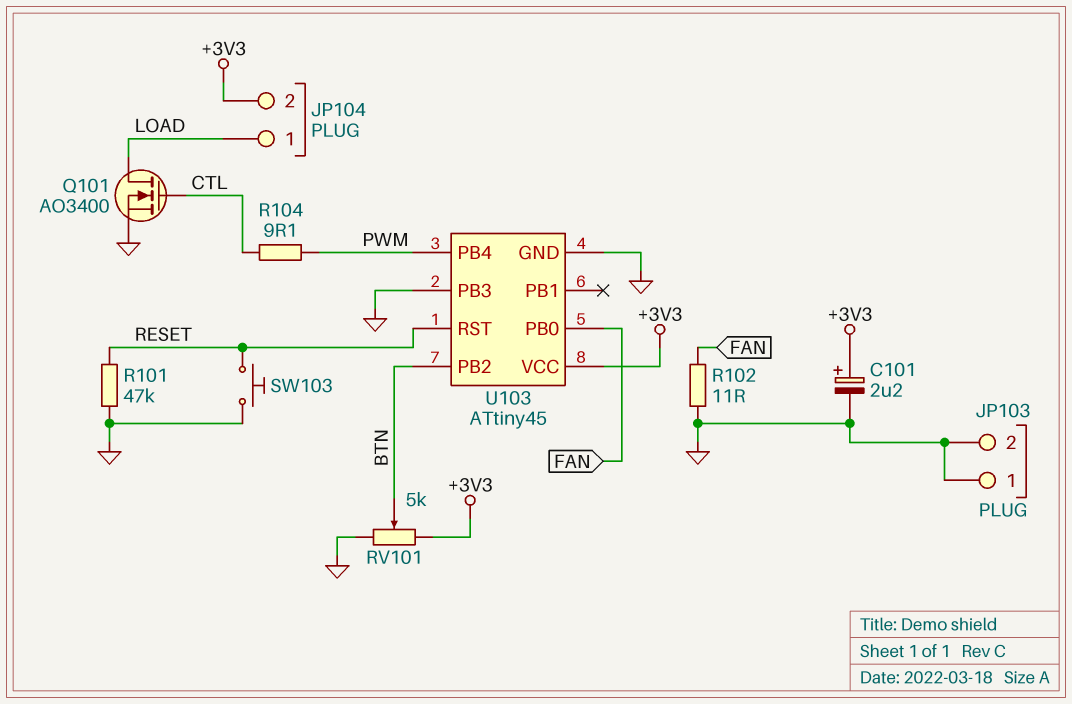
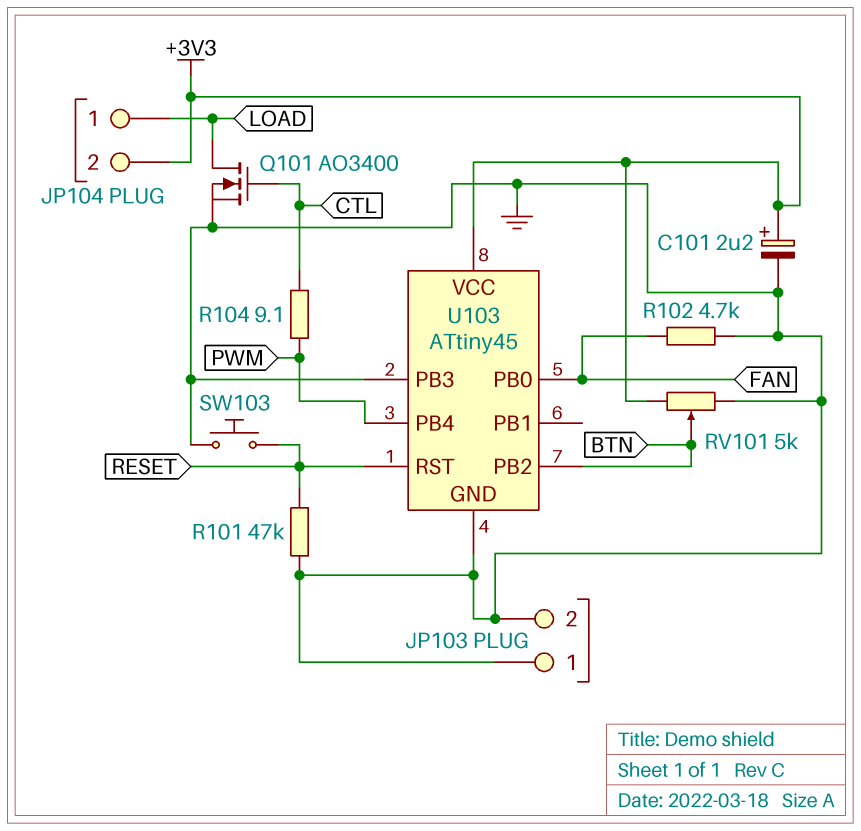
R102: 11 (FAN, GND) -> 4.7k (FAN, GND)

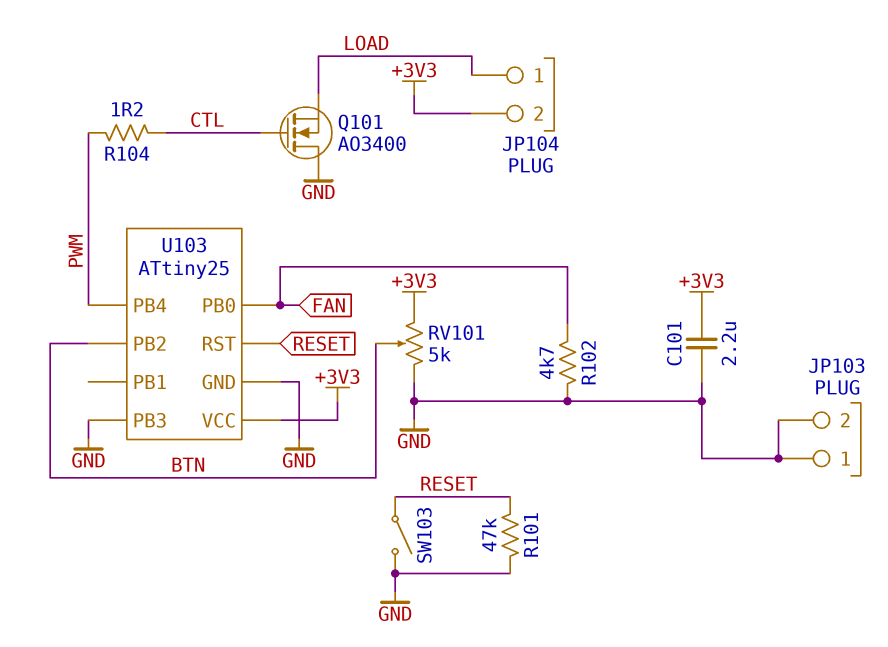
C101: 2.2uF (plus +3V3, minus GND) -> 2.2uF (+3V3, GND)
Q101: NMOS AO3400 (G CTL, D LOAD, S GND) -> NMOS AO3400 (G CTL, D GND, S LOAD)
R104: 9.1 (CTL, PWM) -> 1.2 (CTL, PWM)
SW103: button (GND, RESET) -> switch (GND, RESET)
U103: ATtiny45 -> ATtiny25

